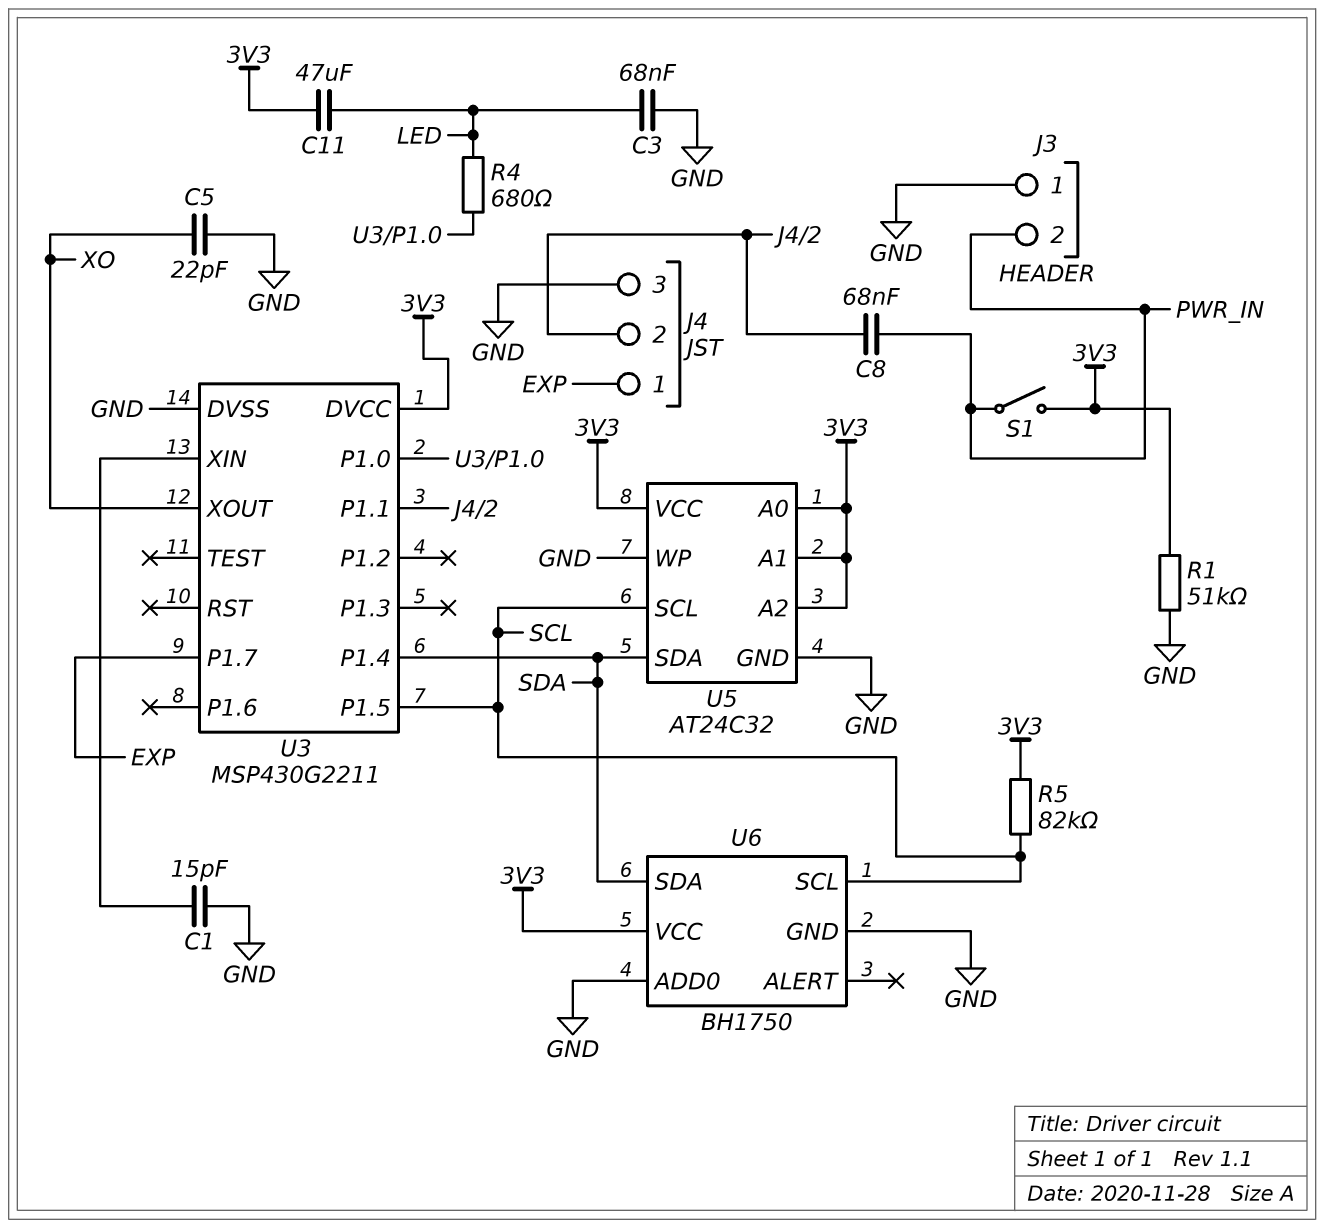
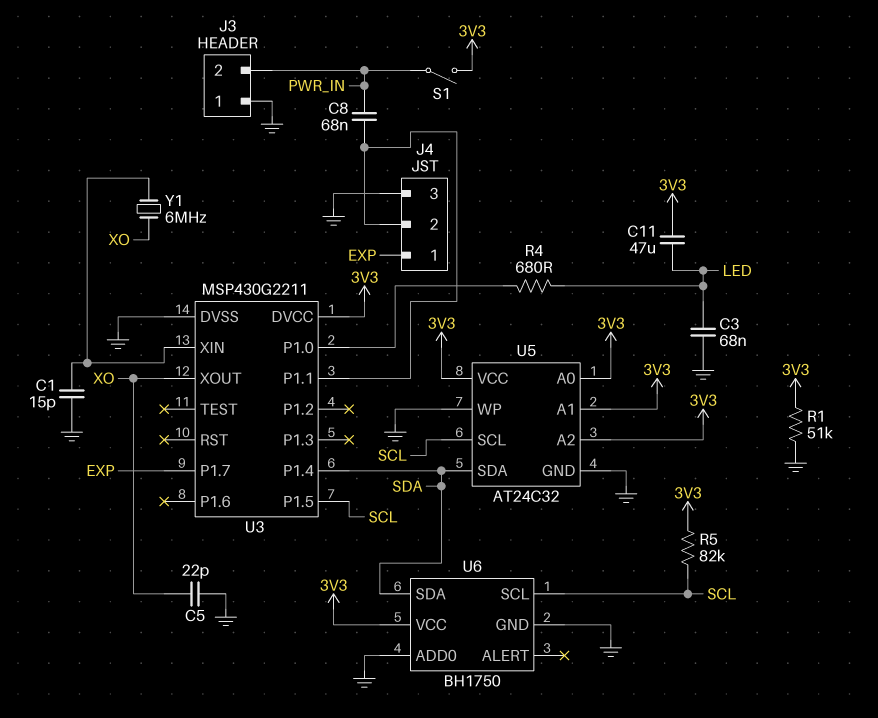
Y1: none -> 6MHz (U3/XIN, XO)

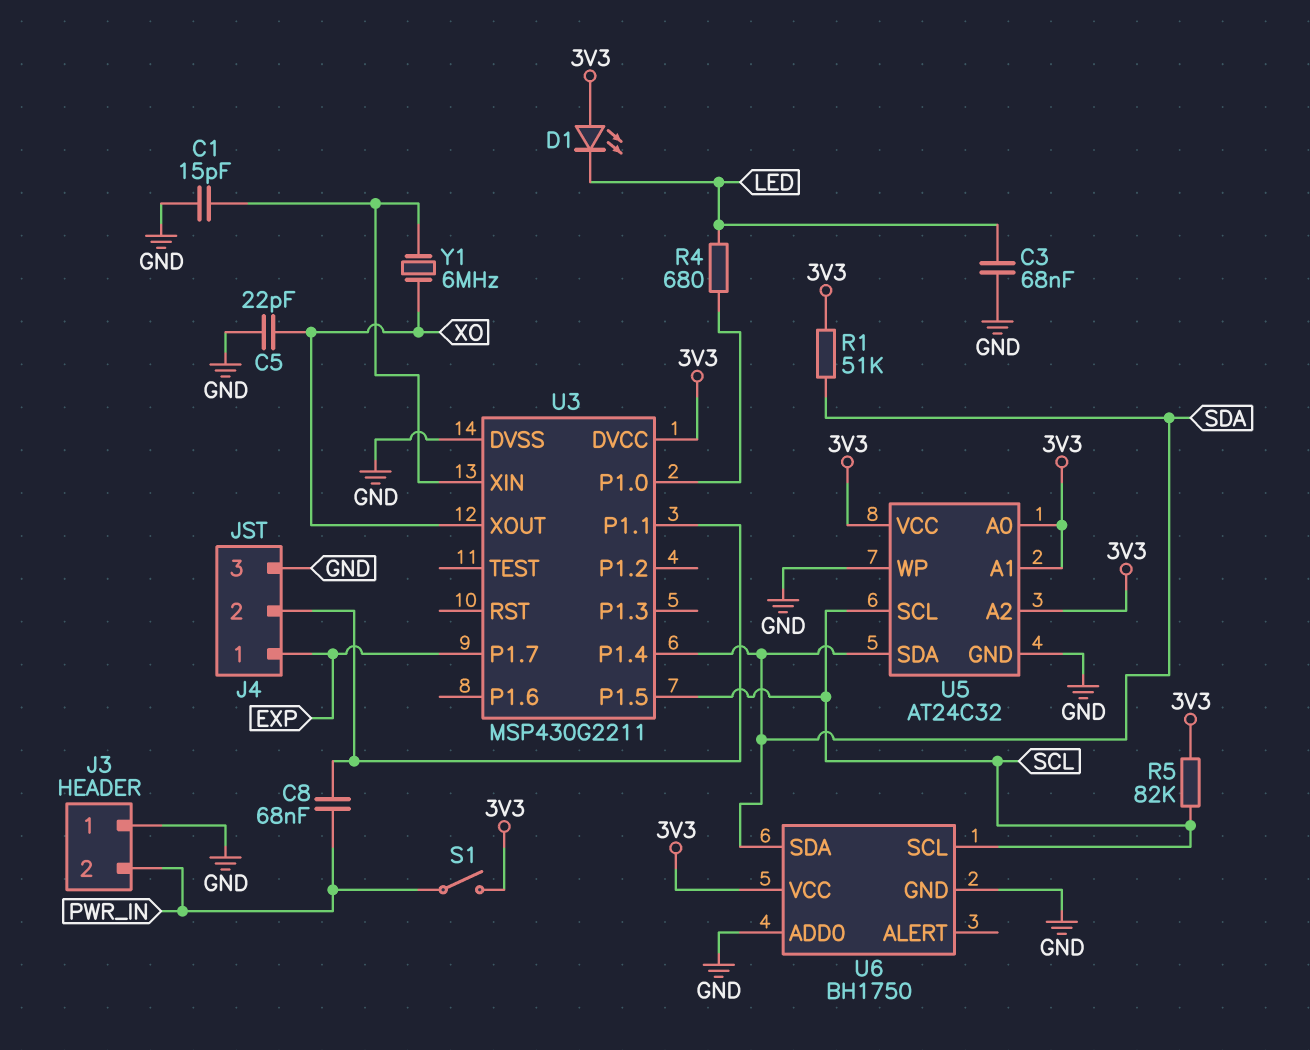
C11: 47uF (3V3, LED) -> none
D1: none -> LED (A 3V3, K LED)
R1: 51k (3V3, GND) -> 51k (3V3, SDA)

